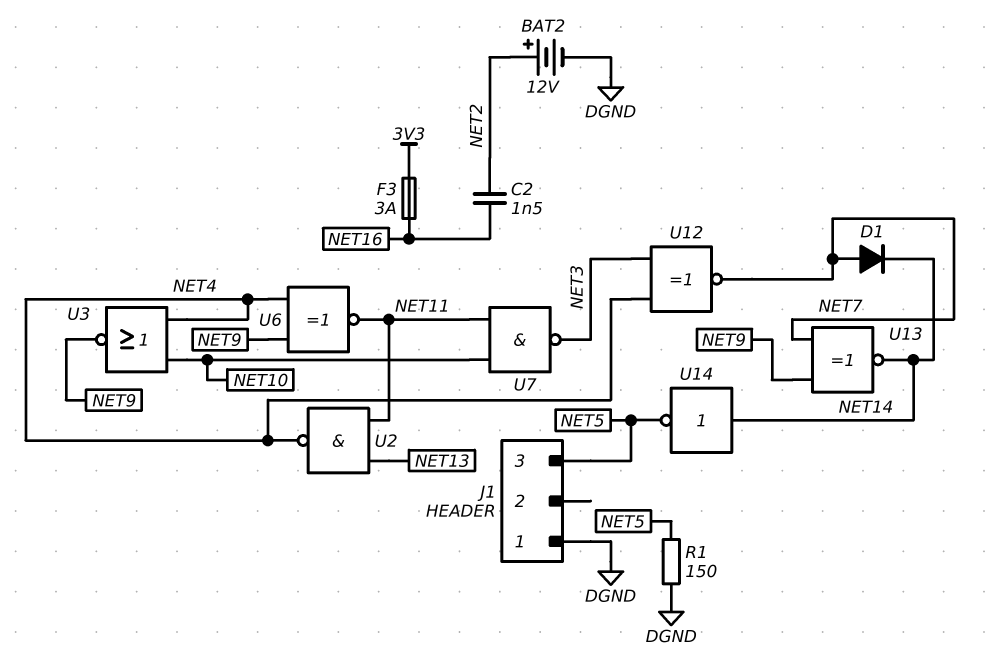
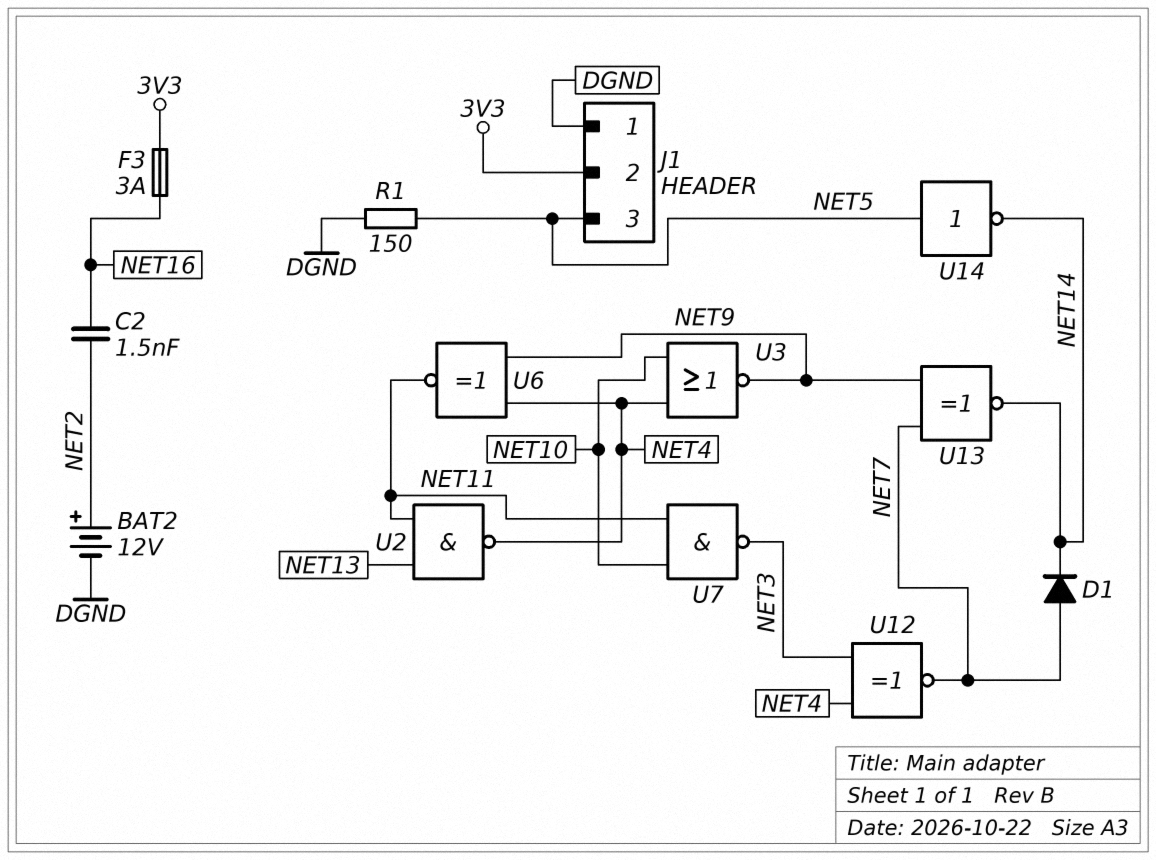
J1 pin 2: none -> 3V3
U14: NOT (in NET14, out NET5) -> NOT (in NET5, out NET14)

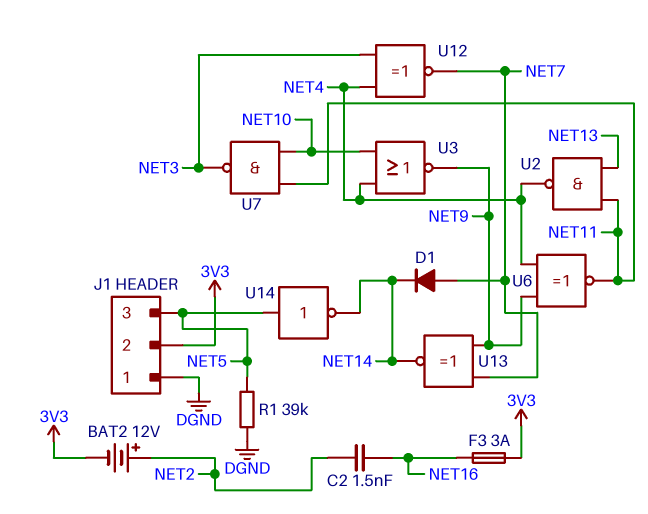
BAT2: 12V (plus NET2, minus DGND) -> 12V (plus NET2, minus 3V3)
R1: 150 (DGND, NET5) -> 39k (DGND, NET5)

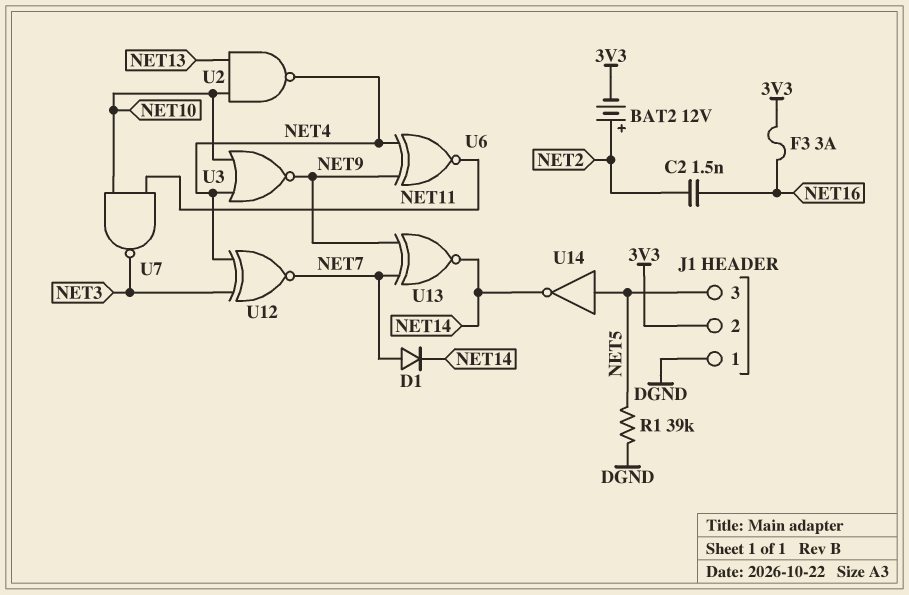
U2: NAND (in NET11, in NET13, out NET4) -> NAND (in NET10, in NET13, out NET4)

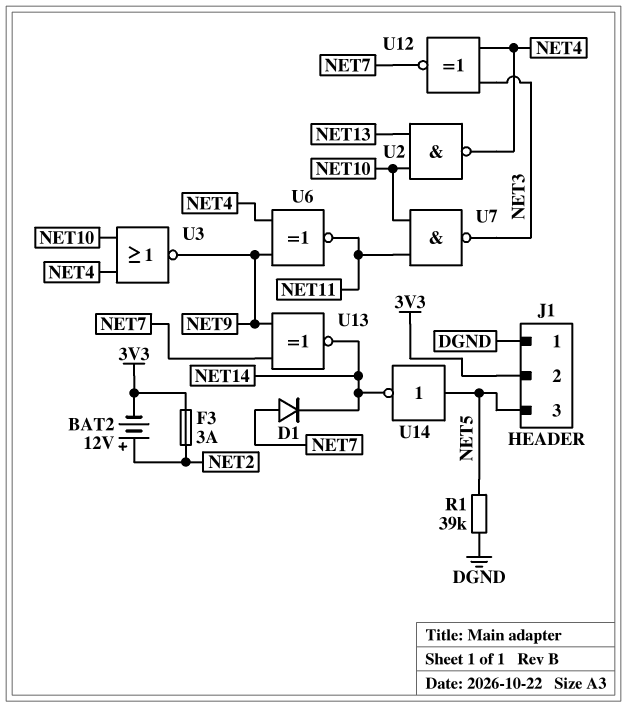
C2: 1.5nF (NET2, NET16) -> none
F3: 3A (3V3, NET16) -> 3A (3V3, NET2)

